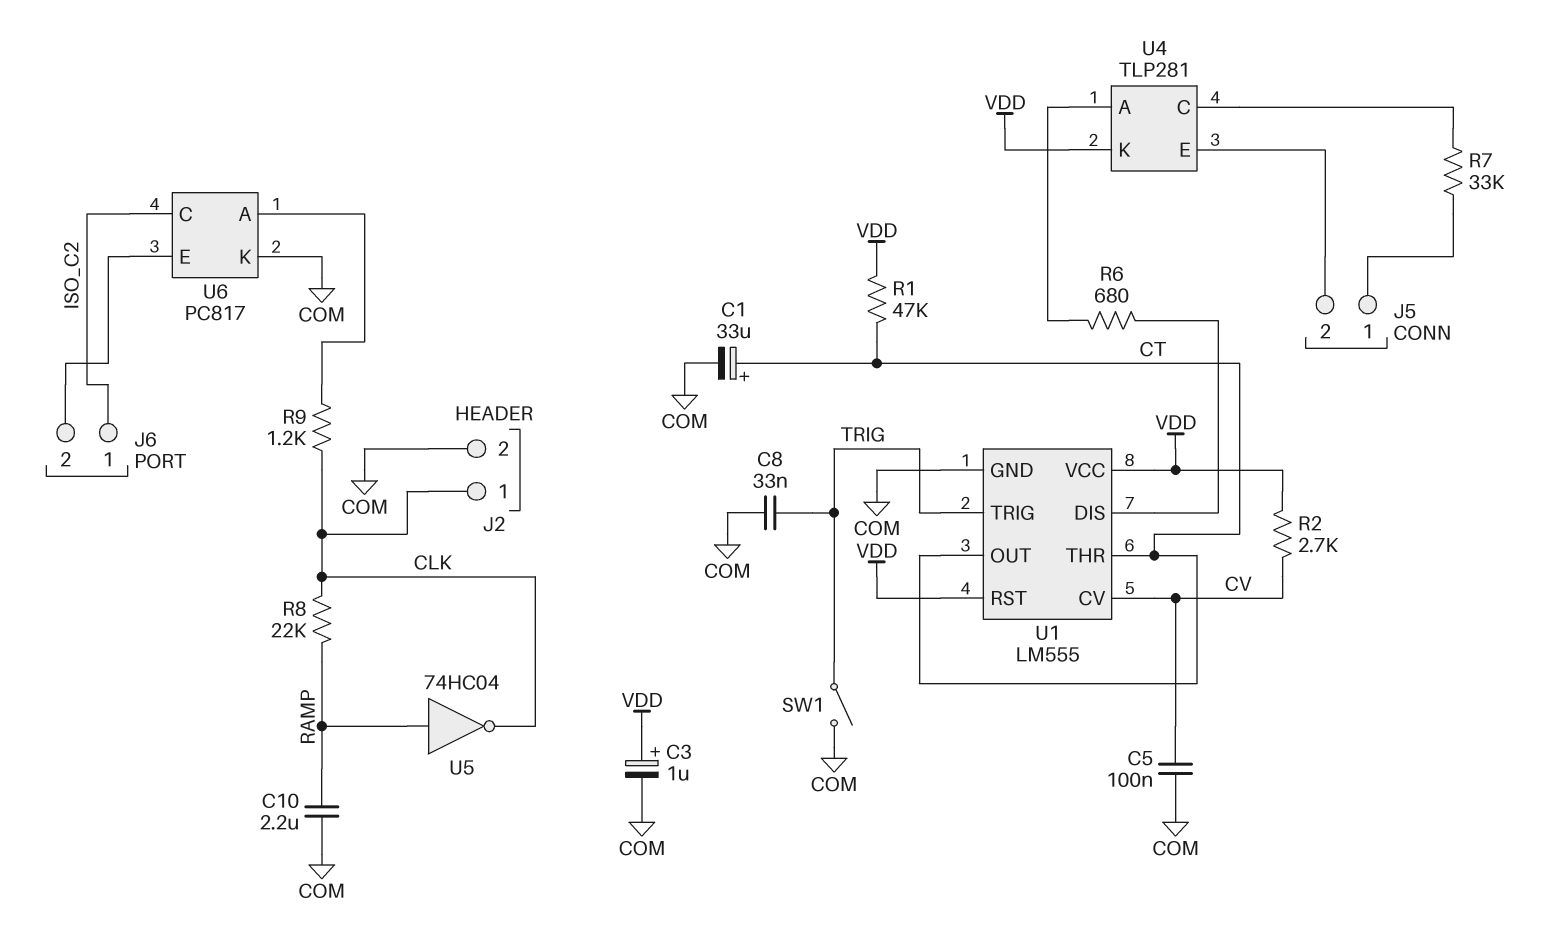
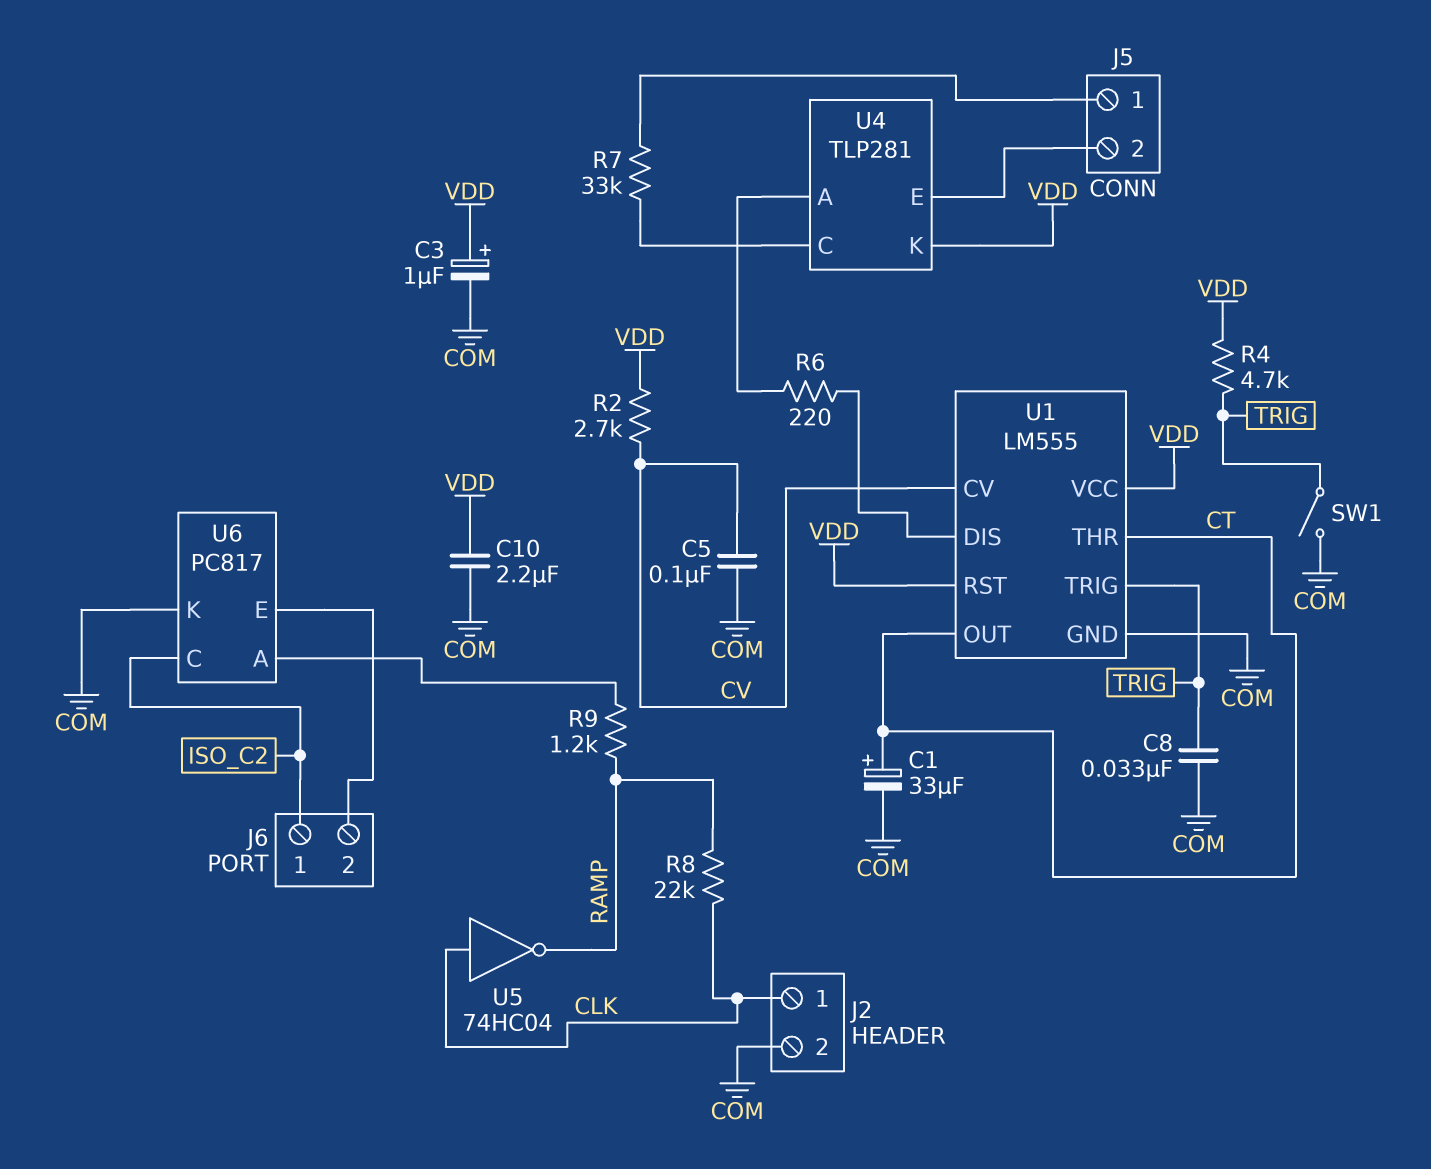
C10: 2.2uF (COM, RAMP) -> 2.2uF (COM, VDD)
R1: 47k (CT, VDD) -> none
R4: none -> 4.7k (TRIG, VDD)
R6: 680 (U1/DIS, U4/A) -> 220 (U1/DIS, U4/A)
R9: 1.2k (CLK, U6/A) -> 1.2k (RAMP, U6/A)
U5: NOT 74HC04 (in RAMP, out CLK) -> NOT 74HC04 (in CLK, out RAMP)

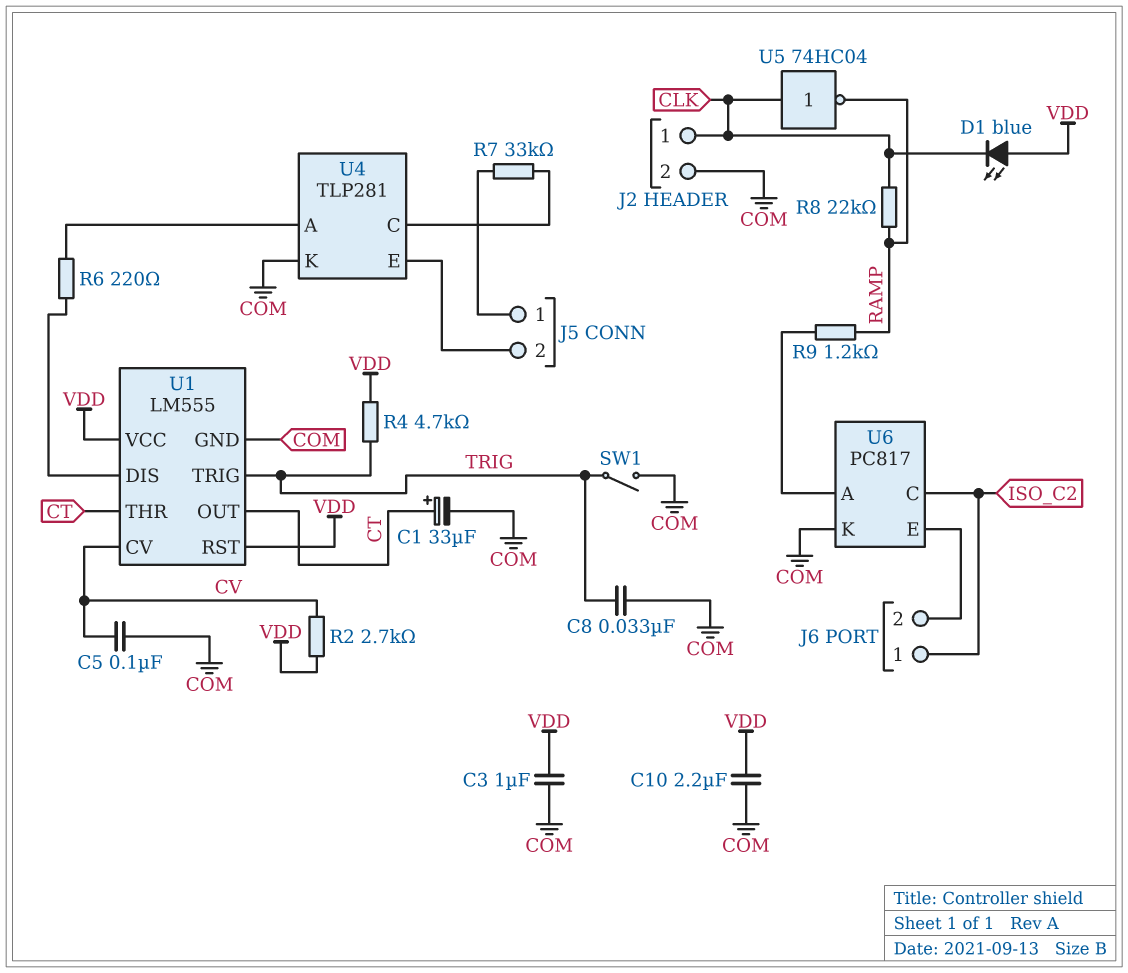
C3: 1uF (plus VDD, minus COM) -> 1uF (COM, VDD)
D1: none -> LED blue (A VDD, K CLK)
U4 pin K: VDD -> COM

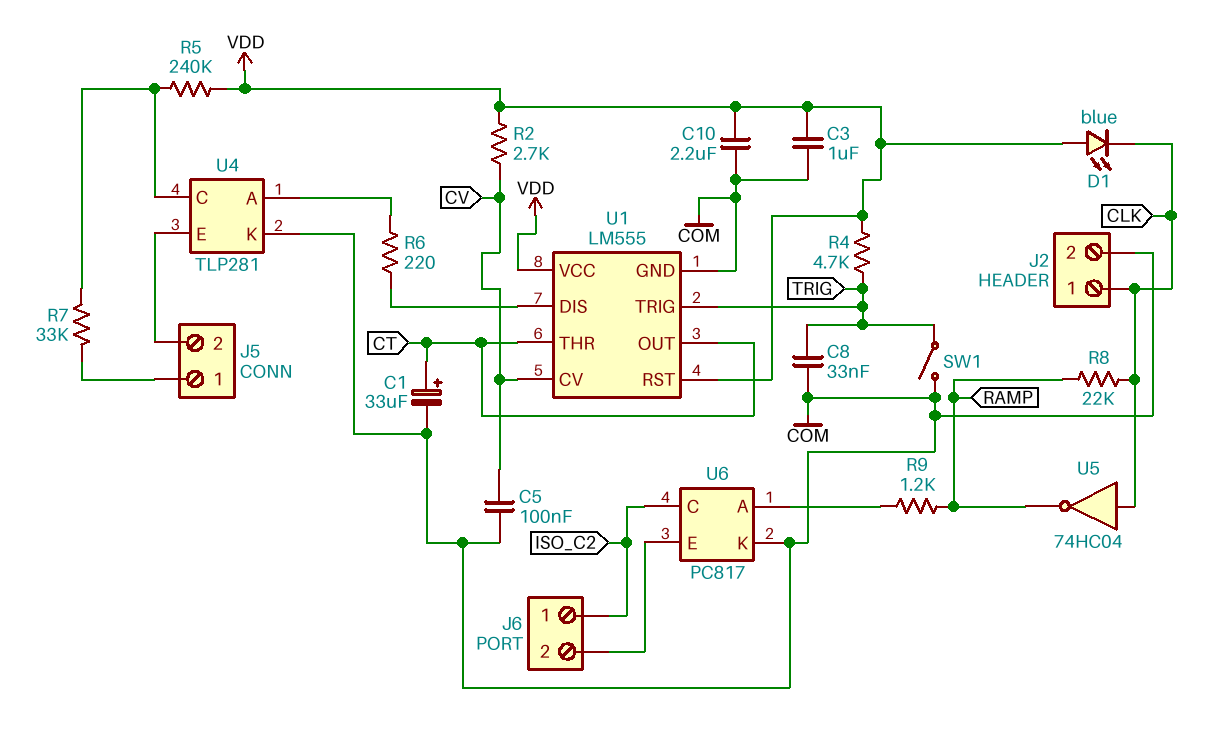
R5: none -> 240k (U4/C, VDD)

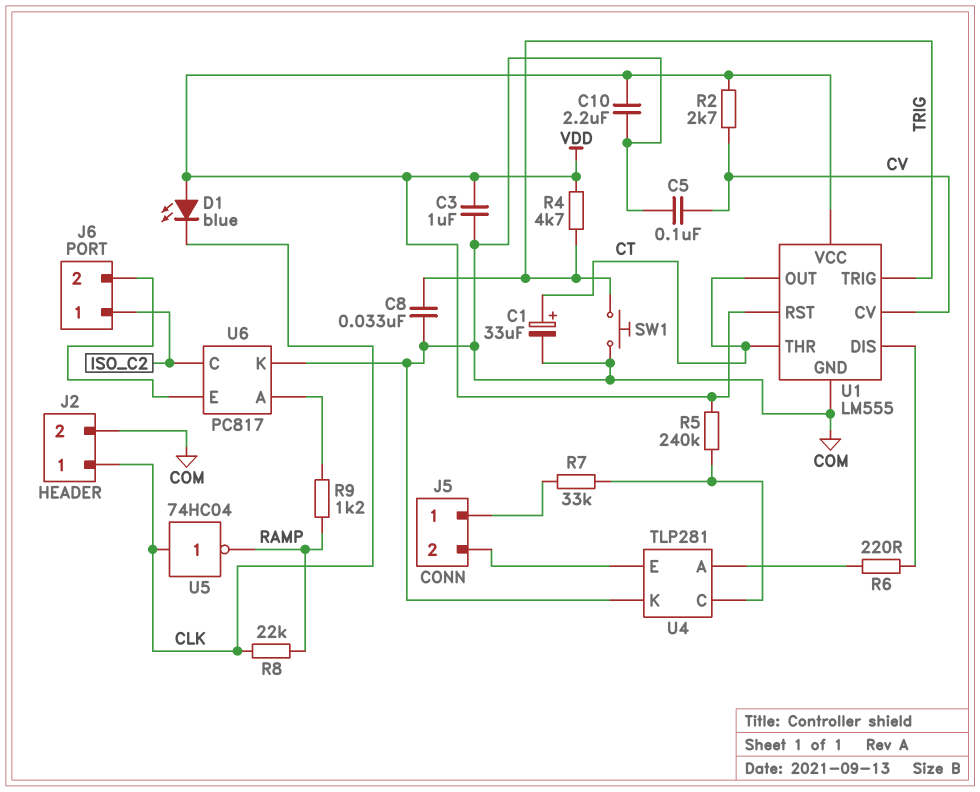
SW1: switch (COM, TRIG) -> button (COM, TRIG)

